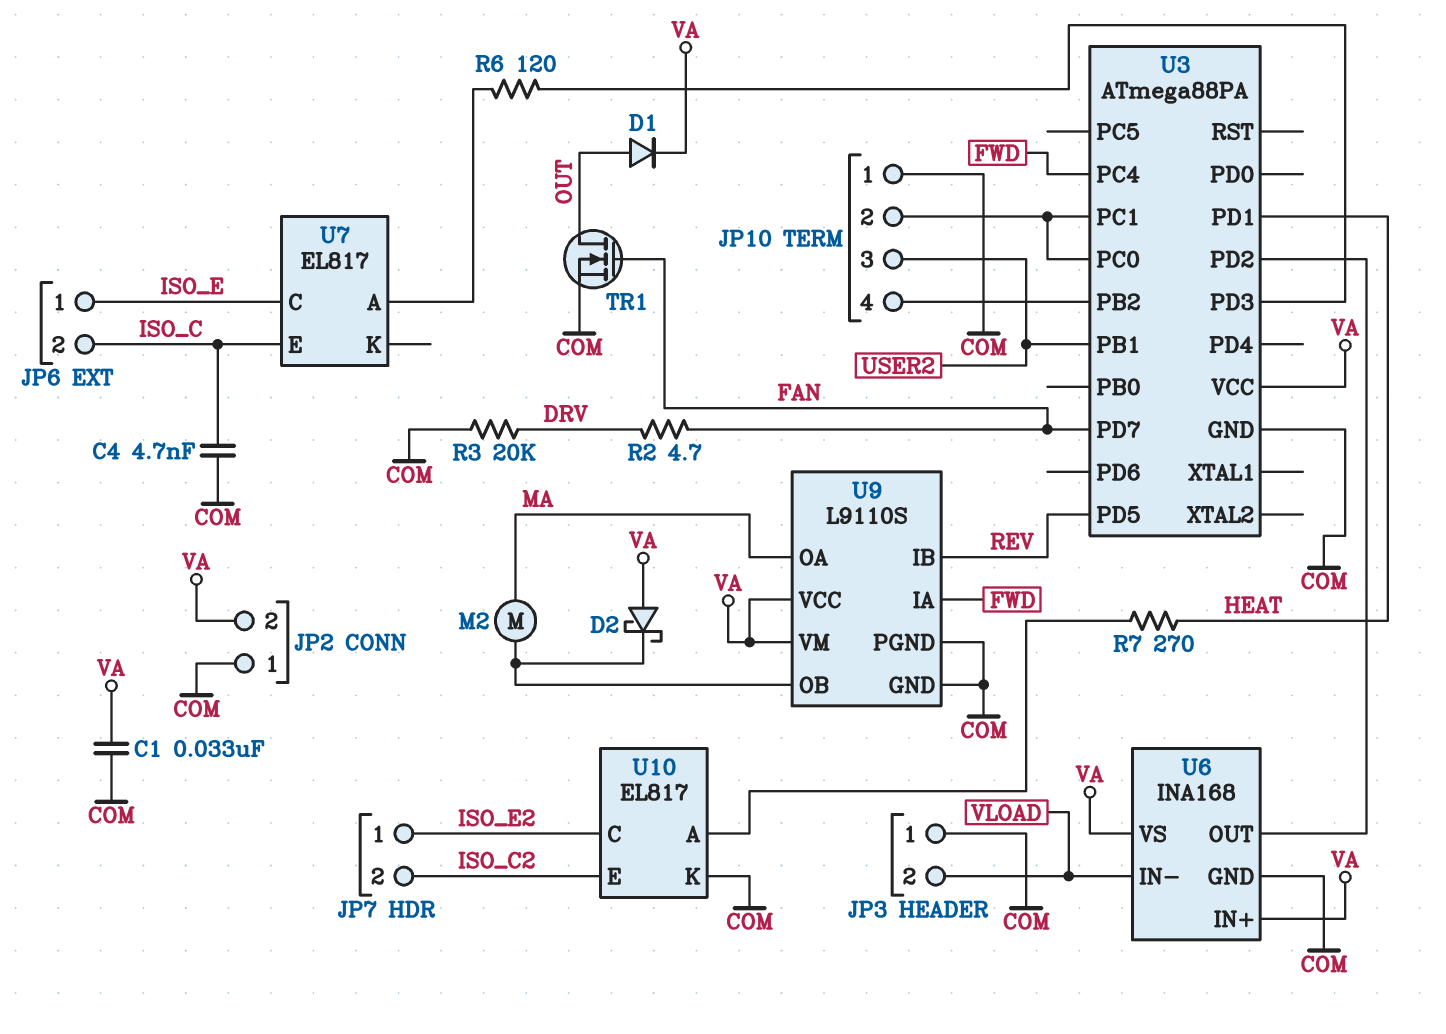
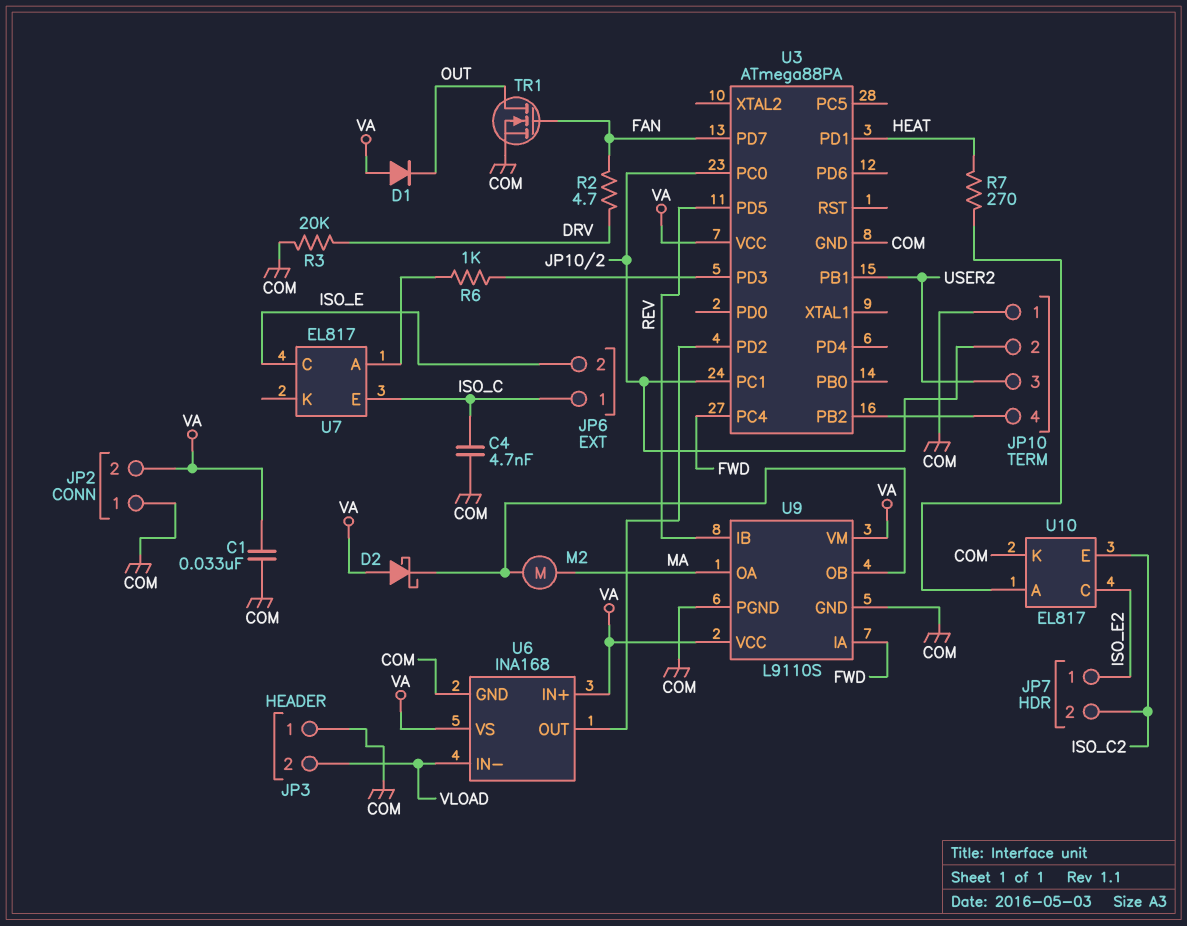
D1: diode (A OUT, K VA) -> diode (A VA, K OUT)
JP6 pin 1: ISO_E -> ISO_C
JP6 pin 2: ISO_C -> ISO_E
R6: 120 (U3/PD3, U7/A) -> 1k (U3/PD3, U7/A)

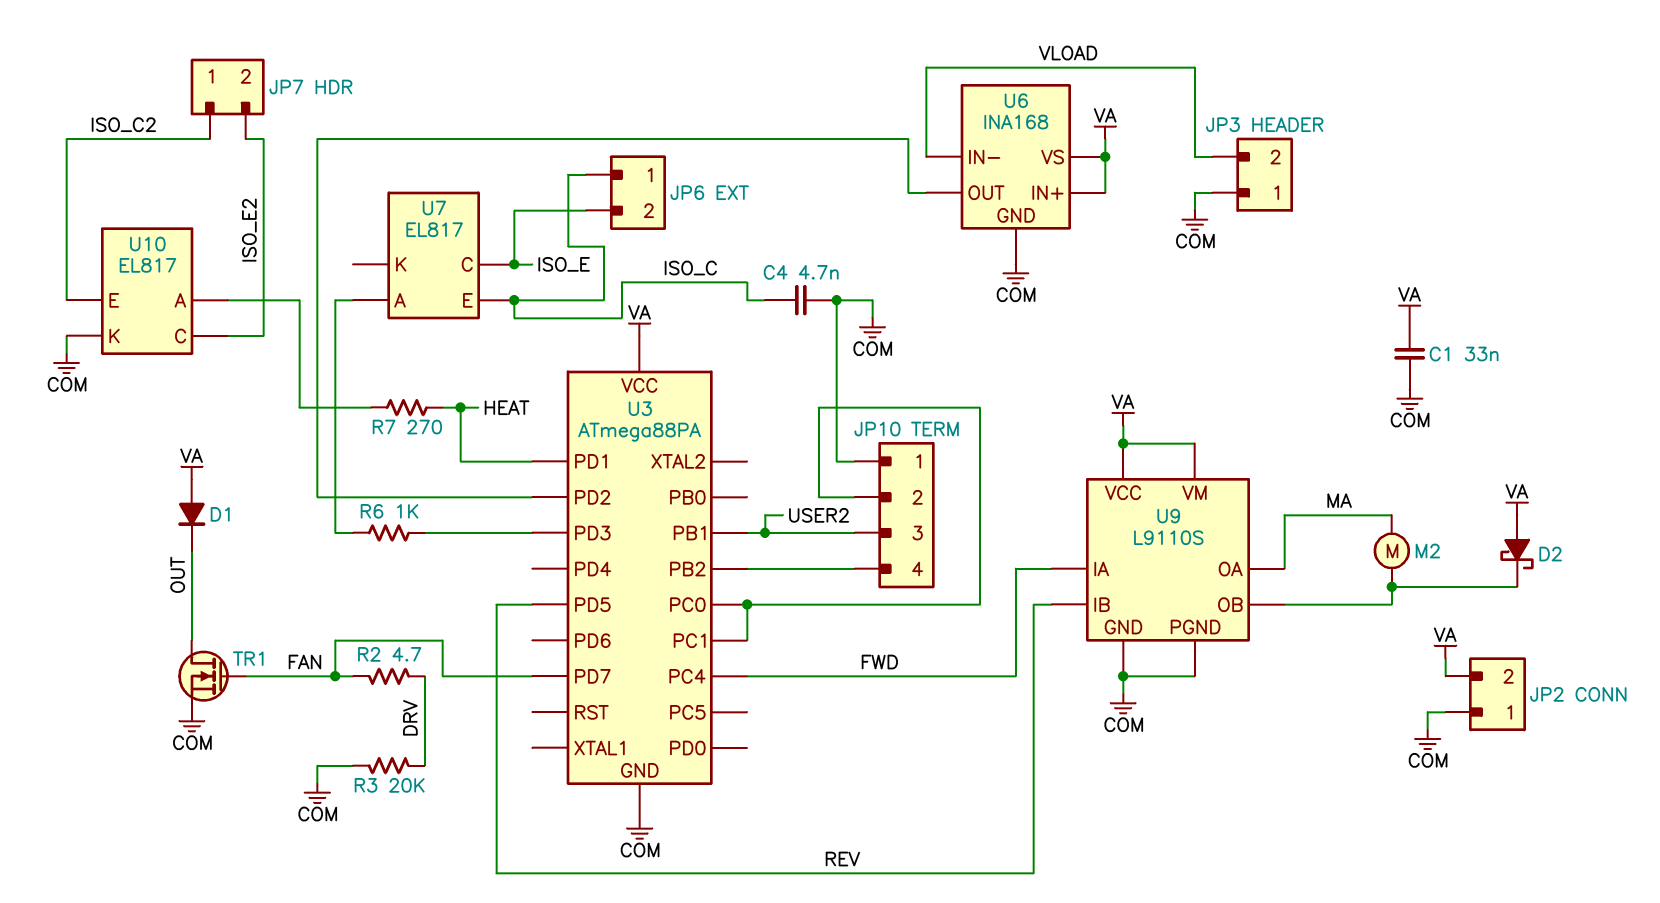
JP7 pin 1: ISO_E2 -> ISO_C2
JP7 pin 2: ISO_C2 -> ISO_E2

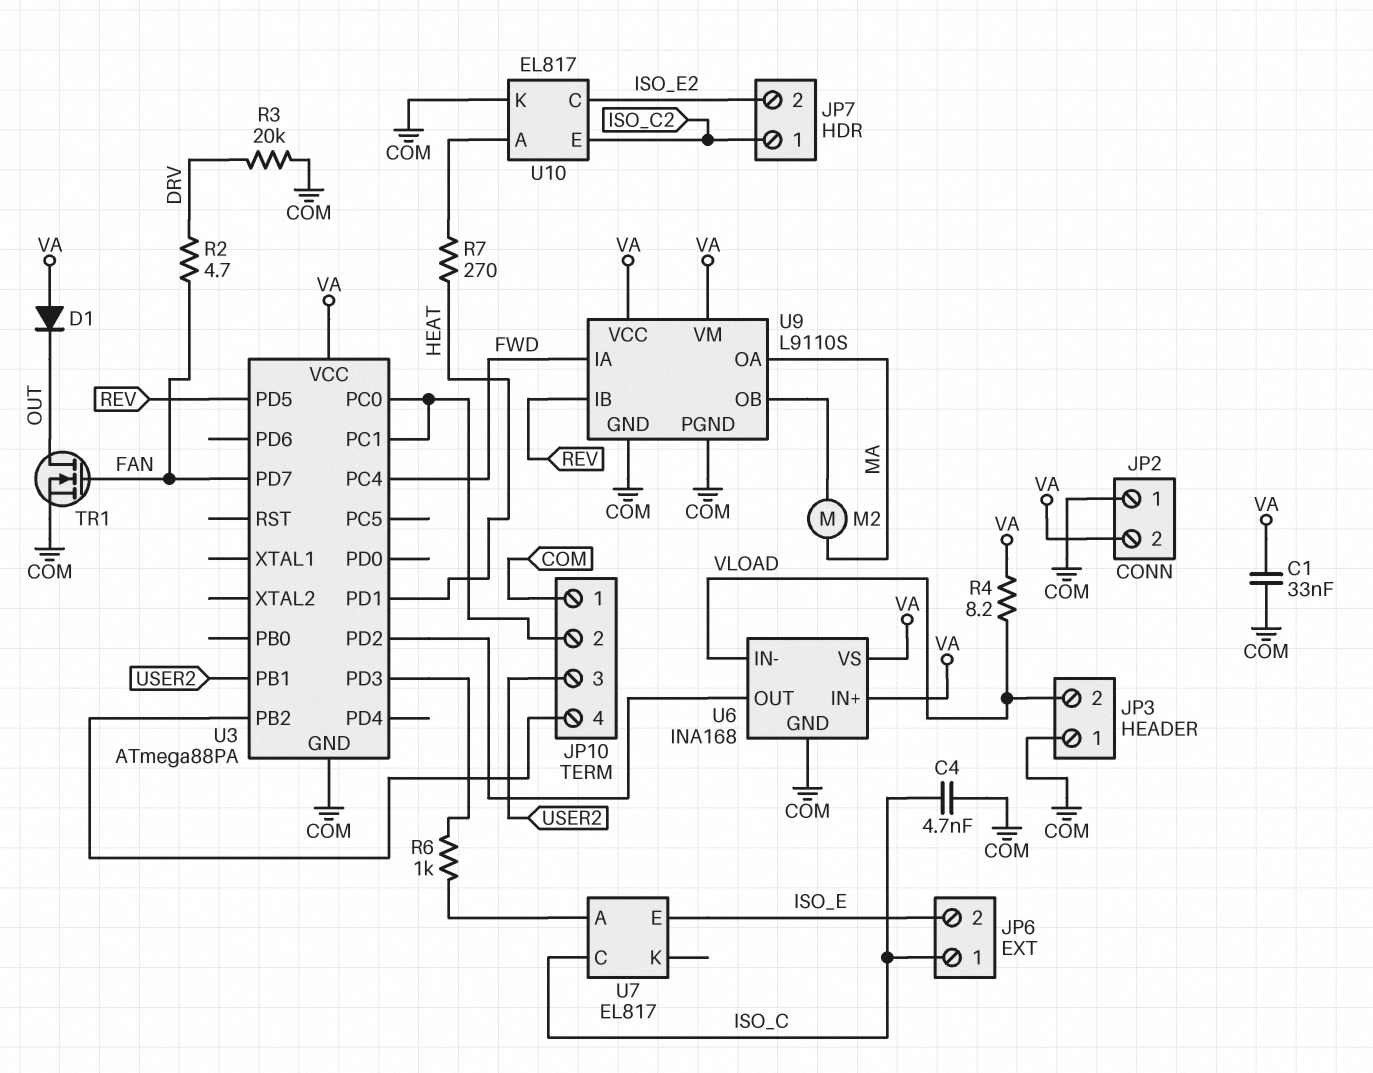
D2: schottky (A VA, K U9/OB) -> none
R4: none -> 8.2 (VA, VLOAD)
U7 pin C: ISO_E -> ISO_C
U7 pin E: ISO_C -> ISO_E

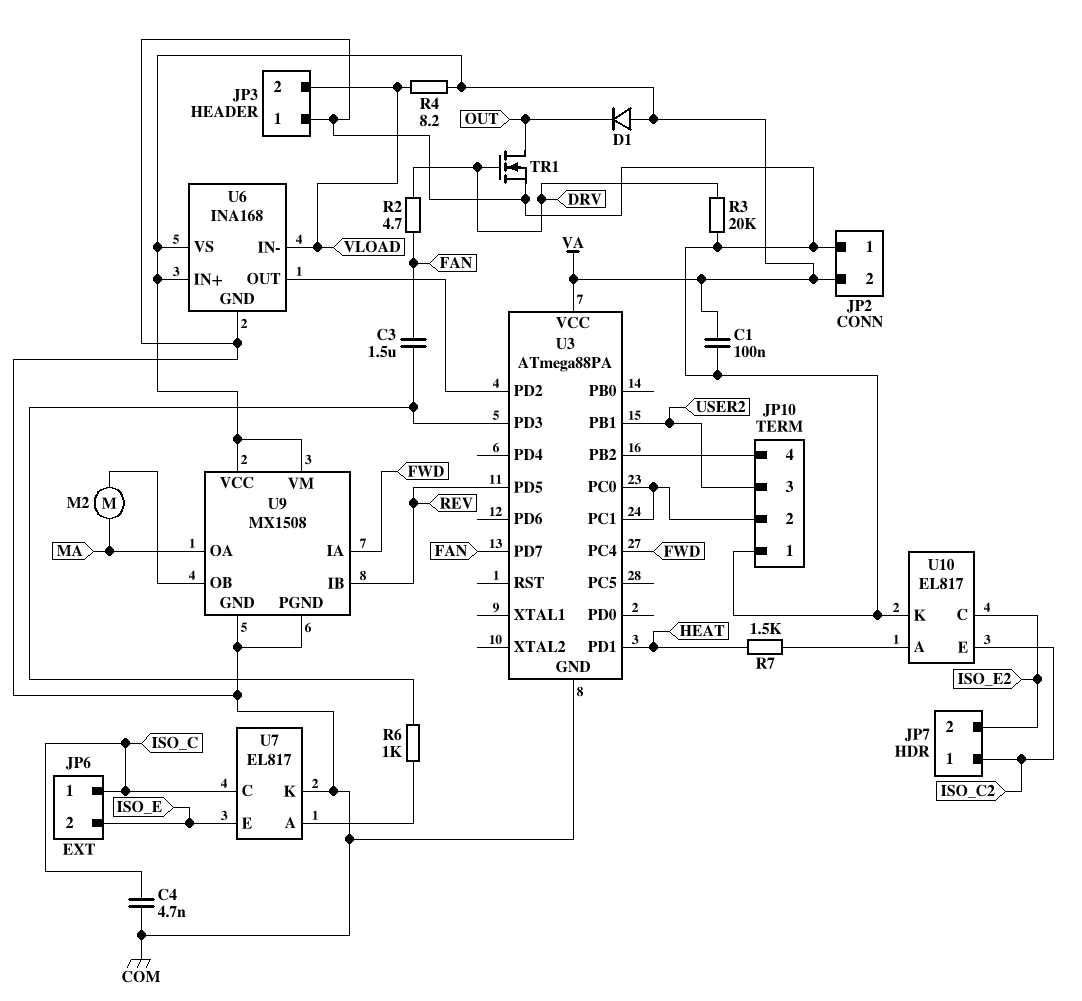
C1: 33nF (COM, VA) -> 100nF (COM, VA)
C3: none -> 1.5uF (FAN, U3/PD3)
R7: 270 (HEAT, U10/A) -> 1.5k (HEAT, U10/A)
TR1: NMOS (G FAN, D OUT, S COM) -> NMOS (G DRV, D OUT, S COM)
U7 pin K: none -> COM
U9: L9110S -> MX1508

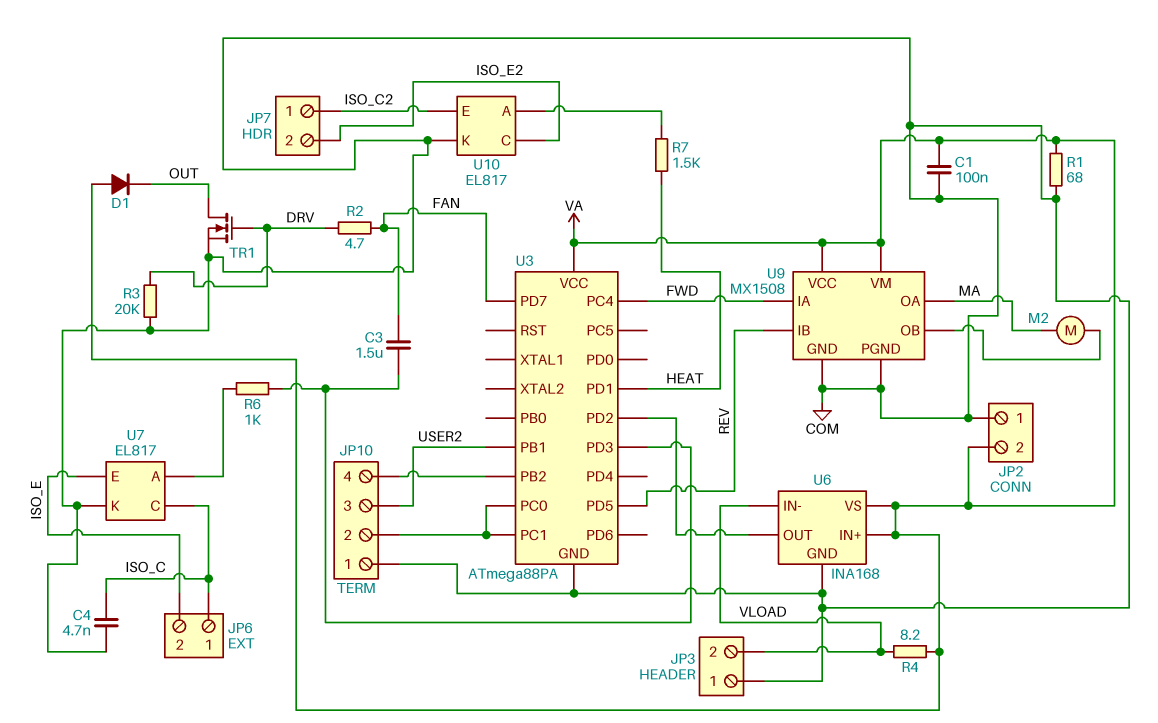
R1: none -> 68 (COM, VA)

